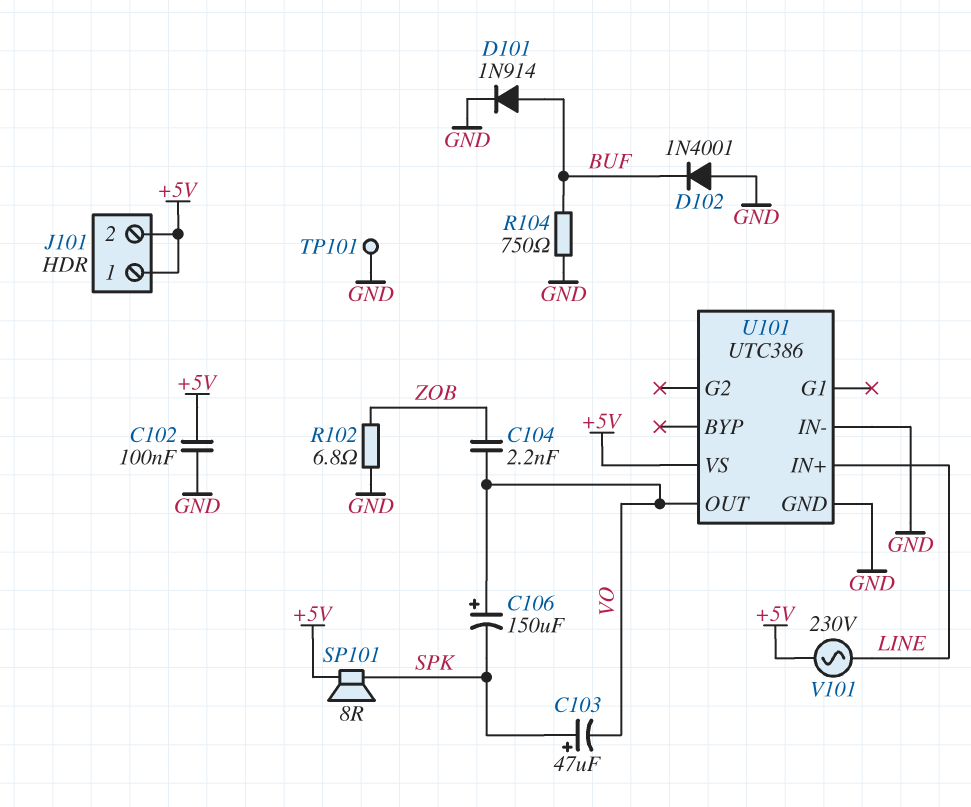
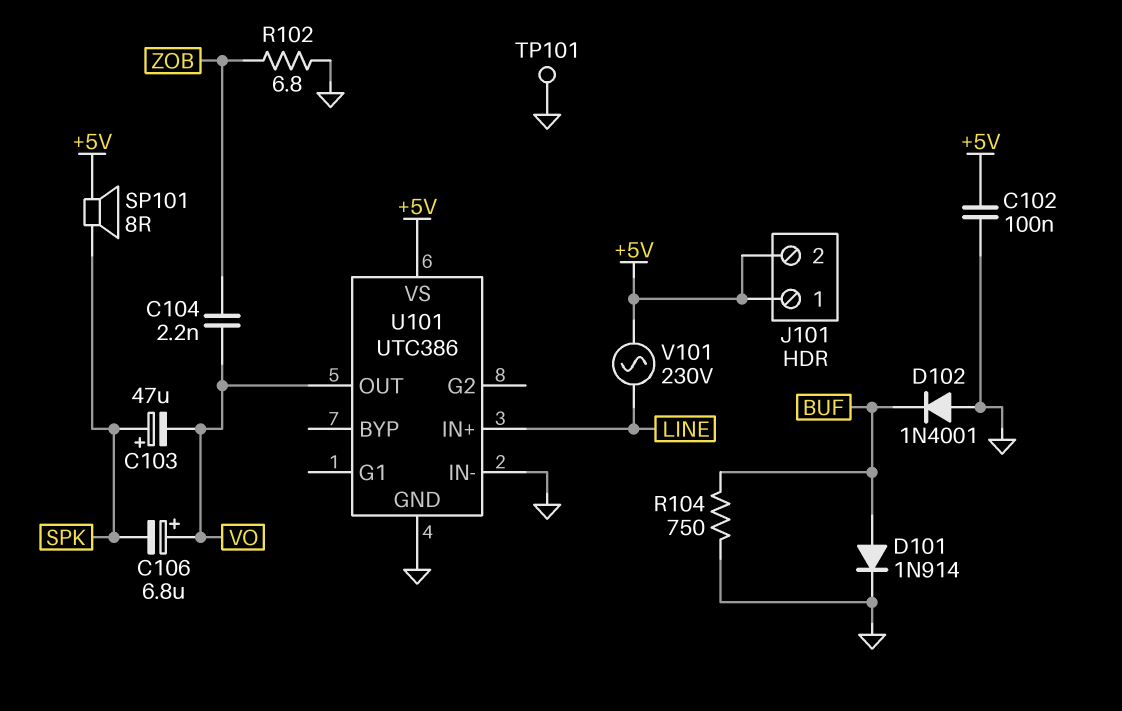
C106: 150uF (plus VO, minus SPK) -> 6.8uF (plus VO, minus SPK)

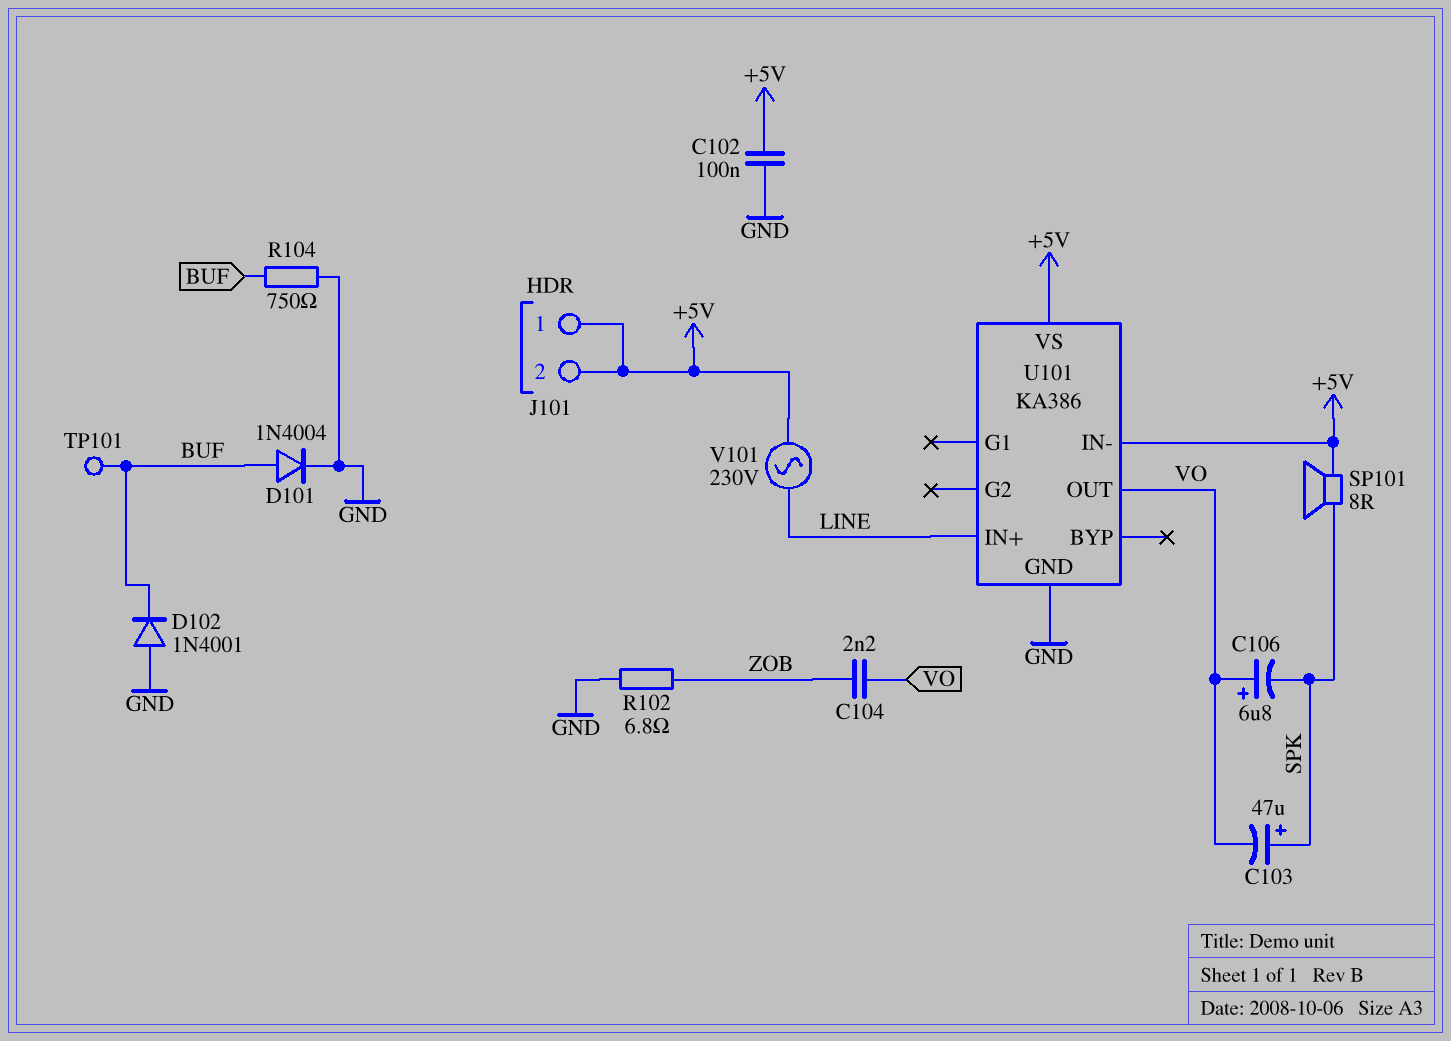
D101: diode 1N914 (A BUF, K GND) -> diode 1N4004 (A BUF, K GND)
TP101: test point (GND) -> test point (BUF)
U101: UTC386 -> KA386
U101 pin IN-: GND -> +5V

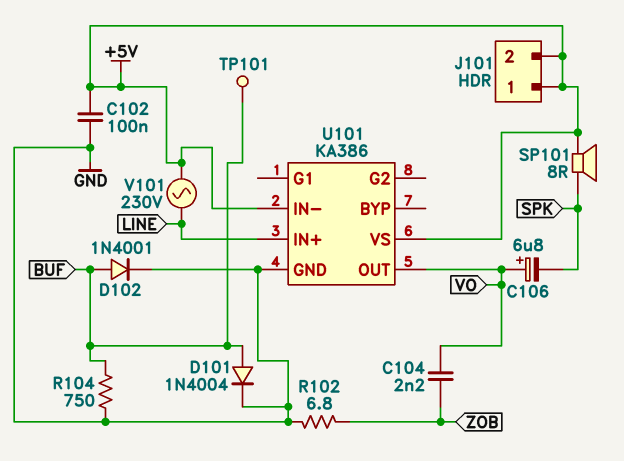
C103: 47uF (plus SPK, minus VO) -> none
D102: diode 1N4001 (A GND, K BUF) -> diode 1N4001 (A BUF, K GND)

